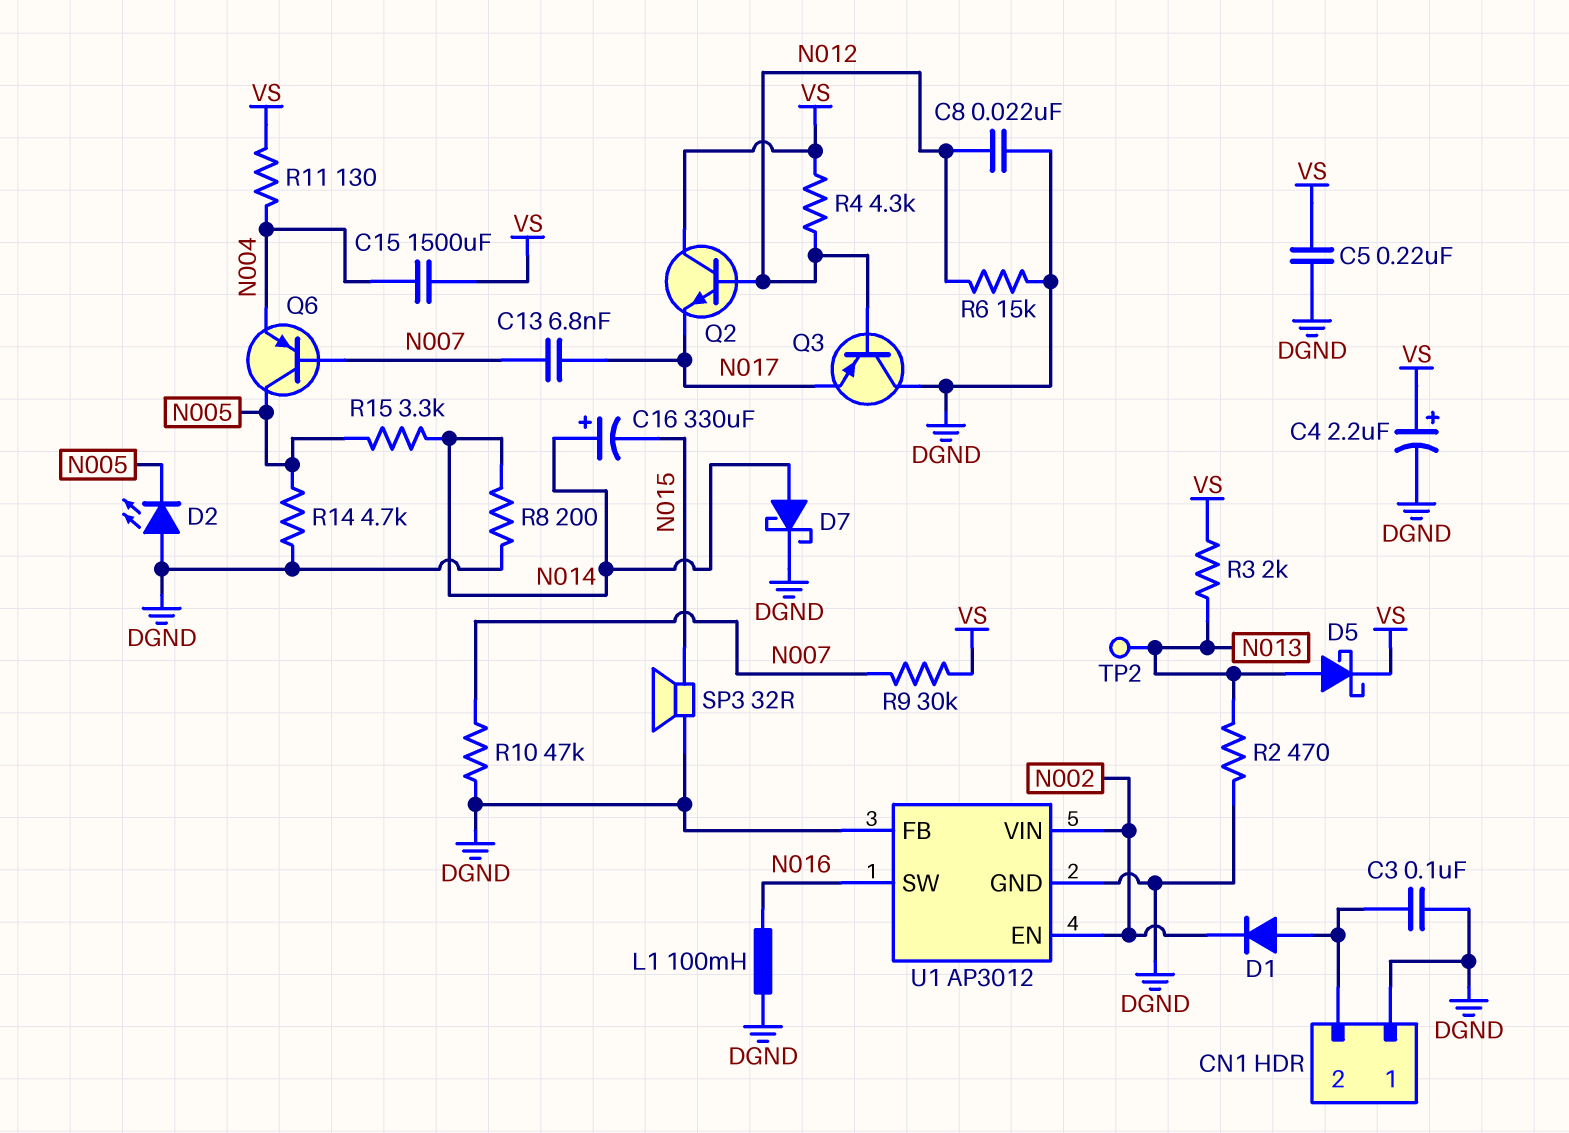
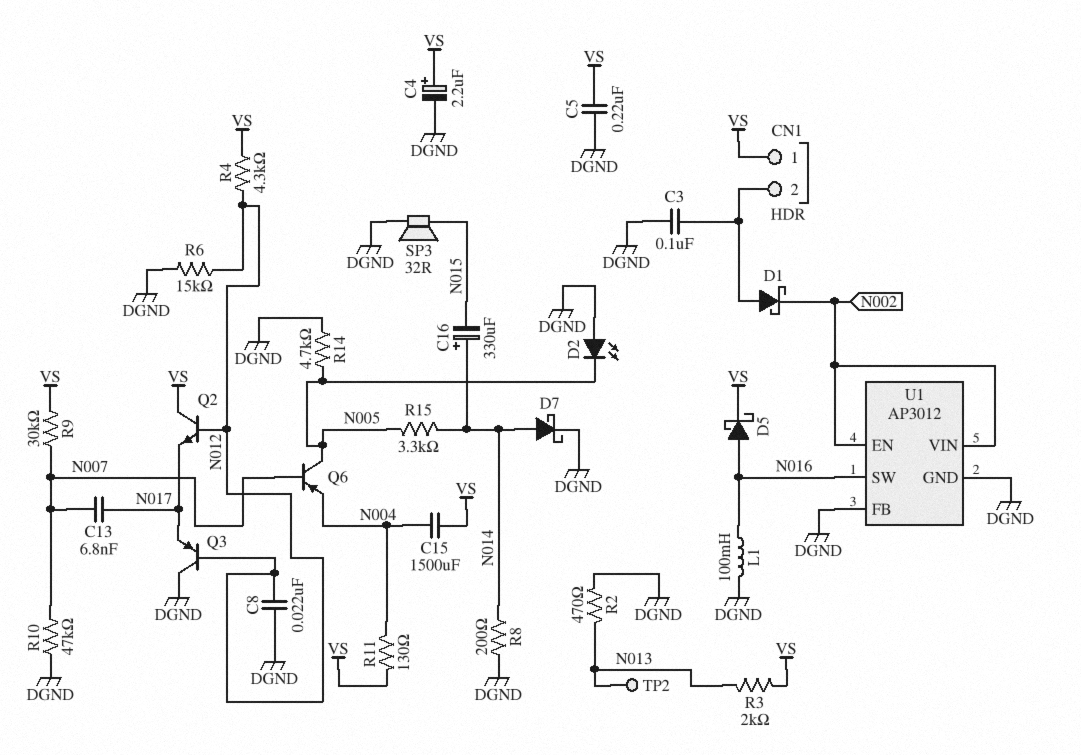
CN1 pin 1: DGND -> VS
D1: diode (A CN1/2, K N002) -> schottky (A CN1/2, K N002)
D5: schottky (A N013, K VS) -> schottky (A N016, K VS)

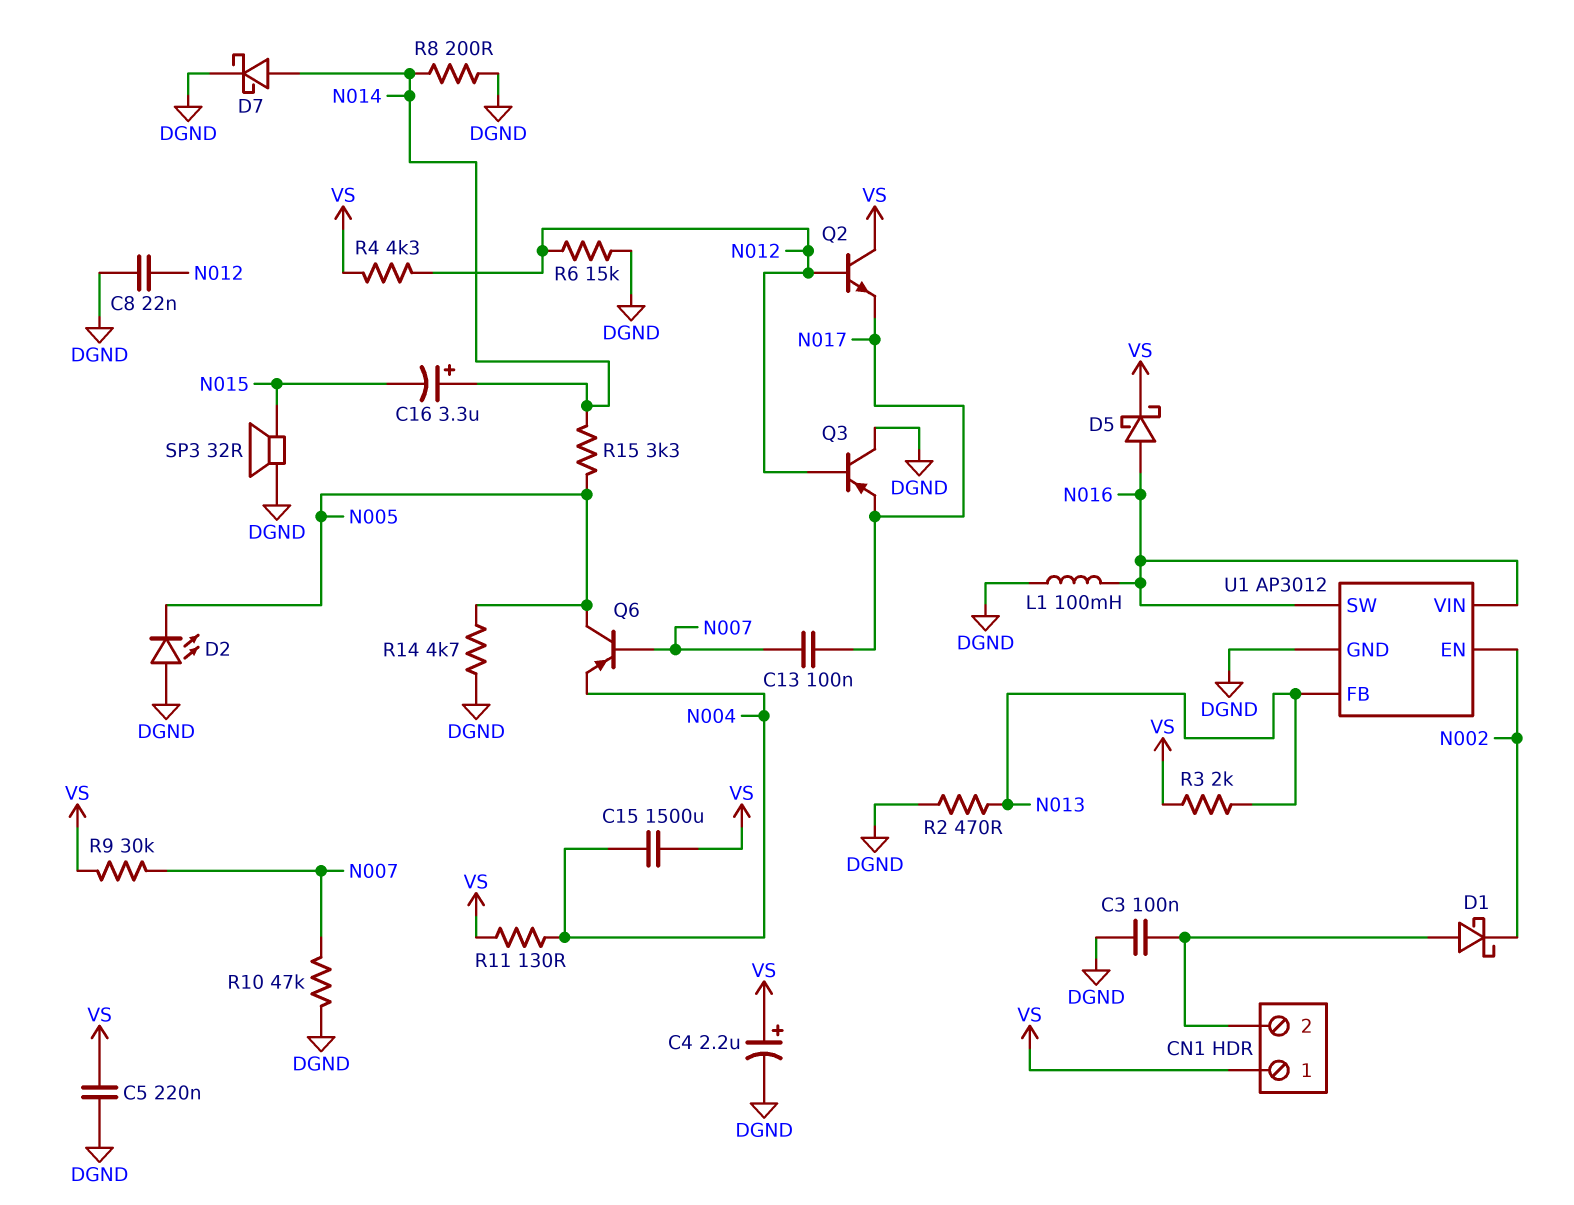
C13: 6.8nF (N007, N017) -> 100nF (N007, N017)
C16: 330uF (plus N014, minus N015) -> 3.3uF (plus N014, minus N015)
TP2: test point (N013) -> none
U1 pin FB: DGND -> N013
U1 pin VIN: N002 -> N016

